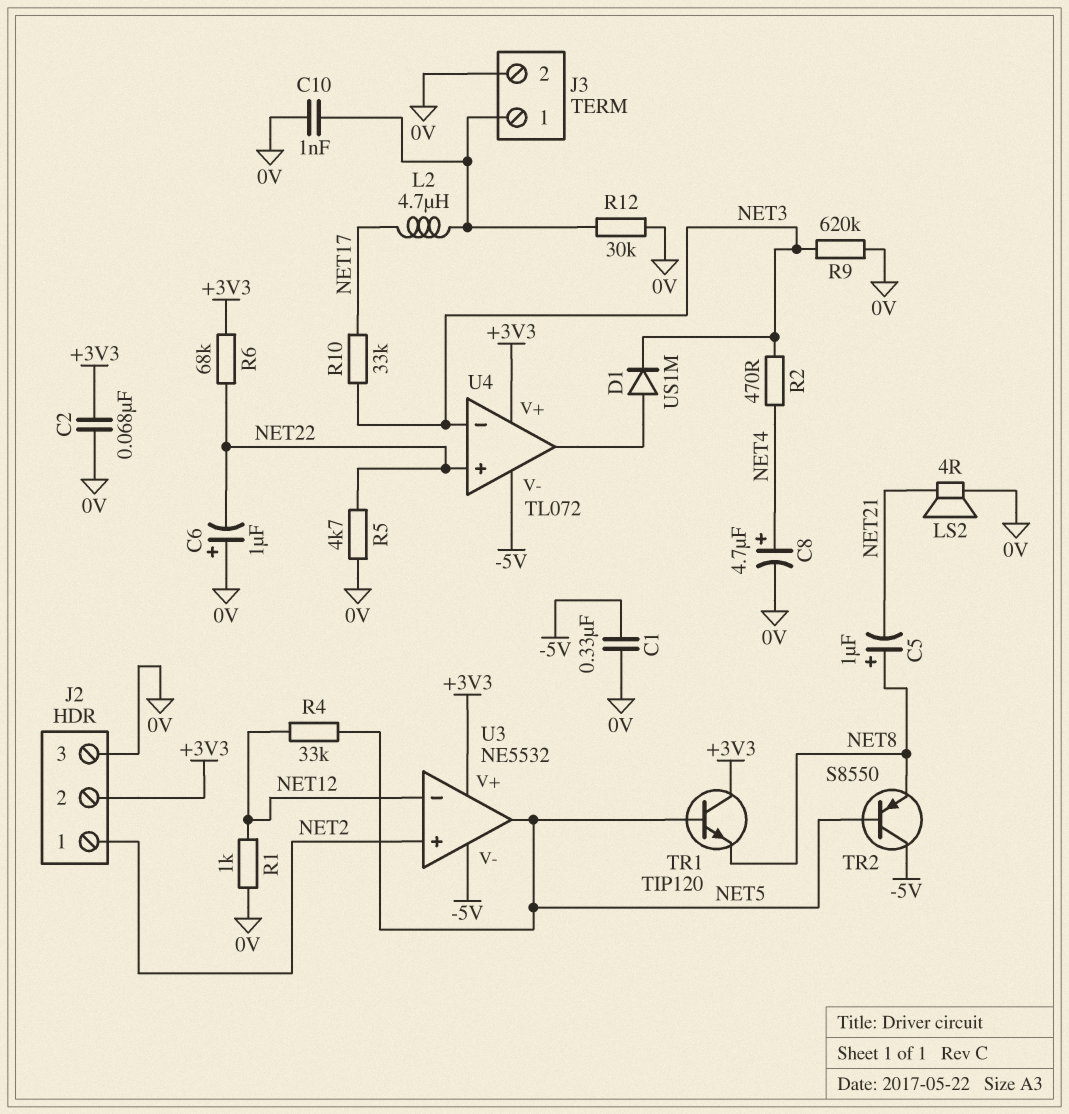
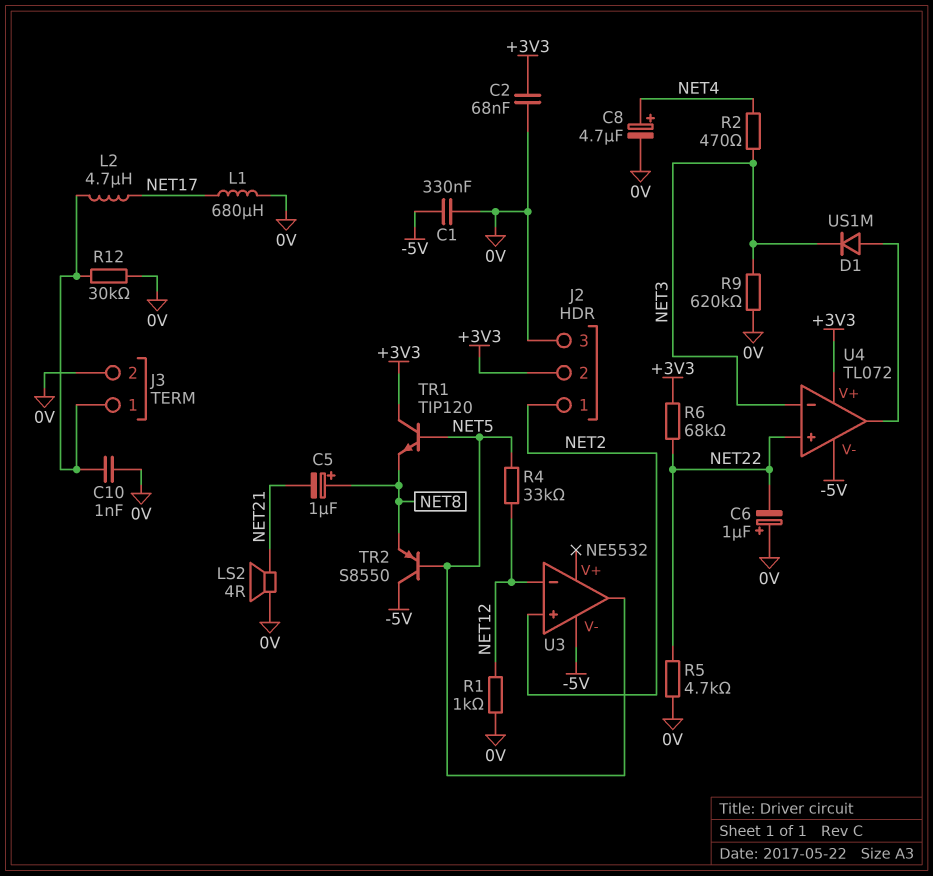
L1: none -> 680uH (0V, NET17)
R10: 33k (NET3, NET17) -> none
U3 pin V+: +3V3 -> none

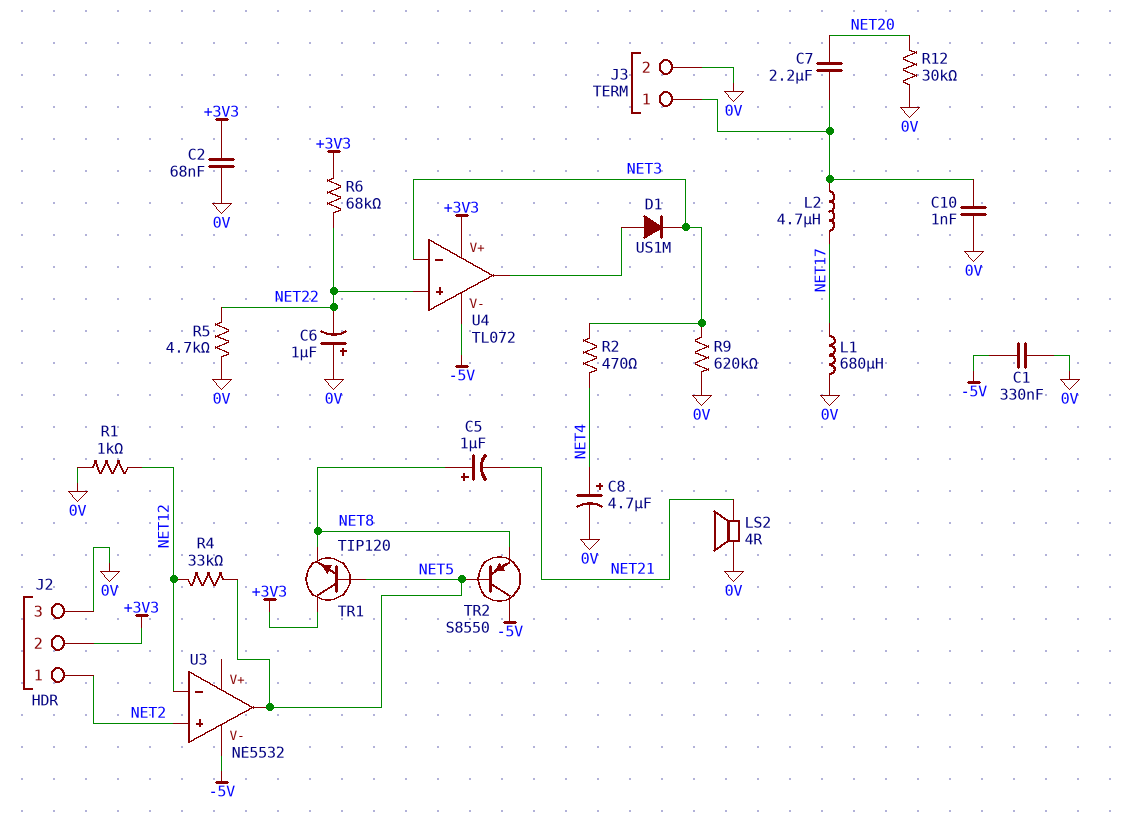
C7: none -> 2.2uF (J3/1, NET20)
R12: 30k (0V, J3/1) -> 30k (0V, NET20)

